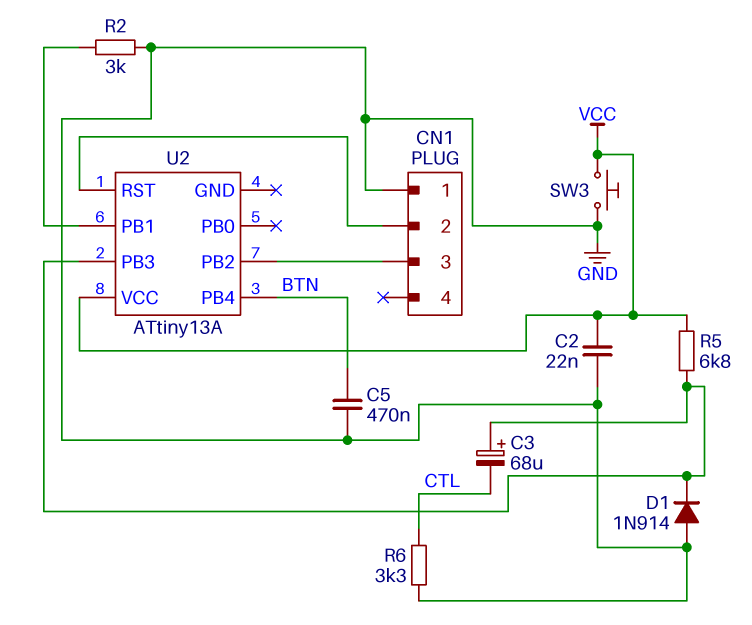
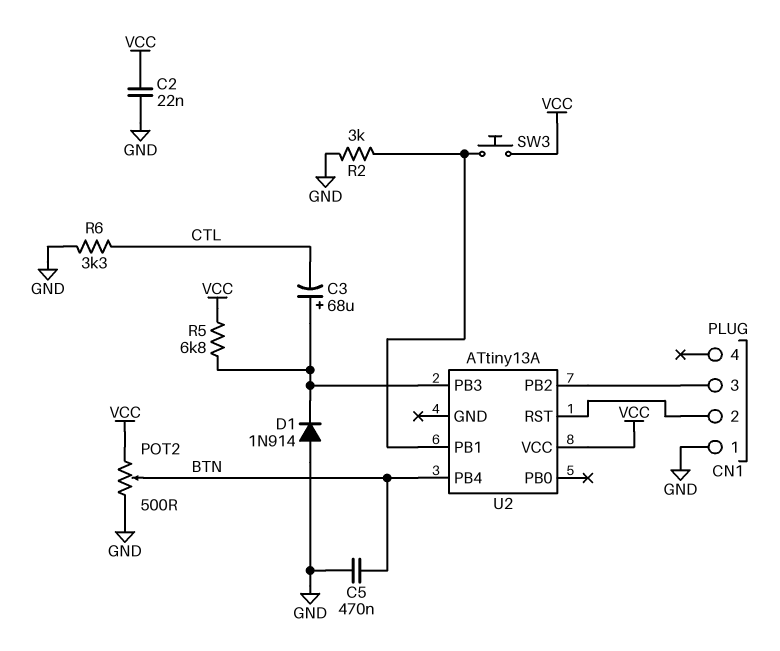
POT2: none -> 500 (GND, VCC, wiper BTN)
SW3: button (GND, VCC) -> button (U2/PB1, VCC)

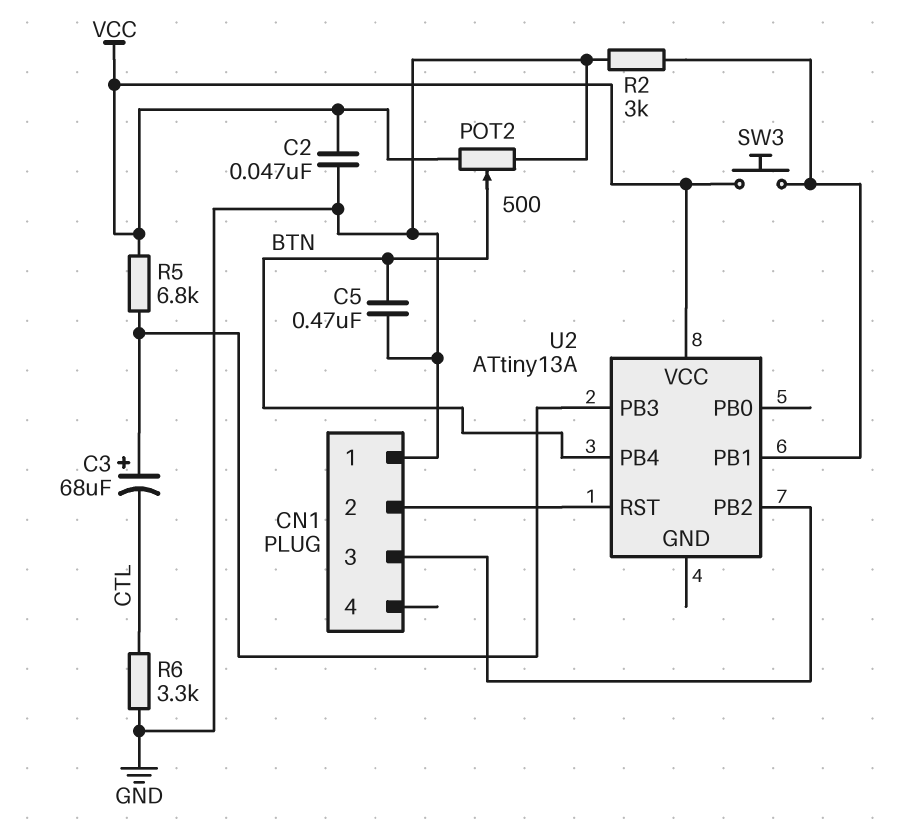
C2: 22nF (GND, VCC) -> 47nF (GND, VCC)
D1: diode 1N914 (A GND, K U2/PB3) -> none

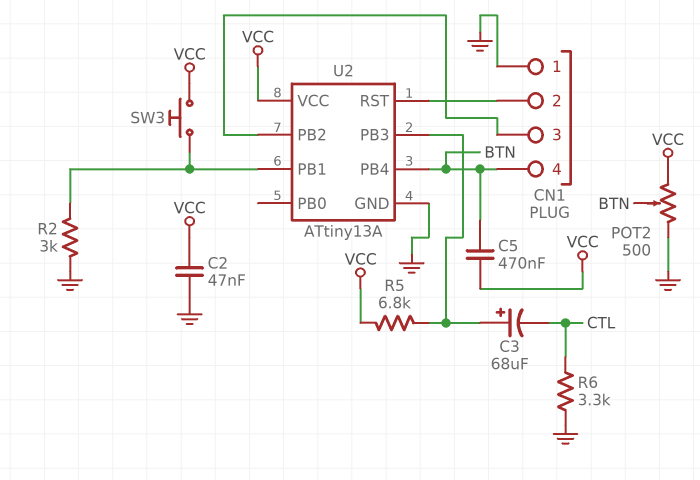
C5: 470nF (BTN, GND) -> 470nF (BTN, VCC)
CN1 pin 4: none -> BTN
U2 pin GND: none -> GND

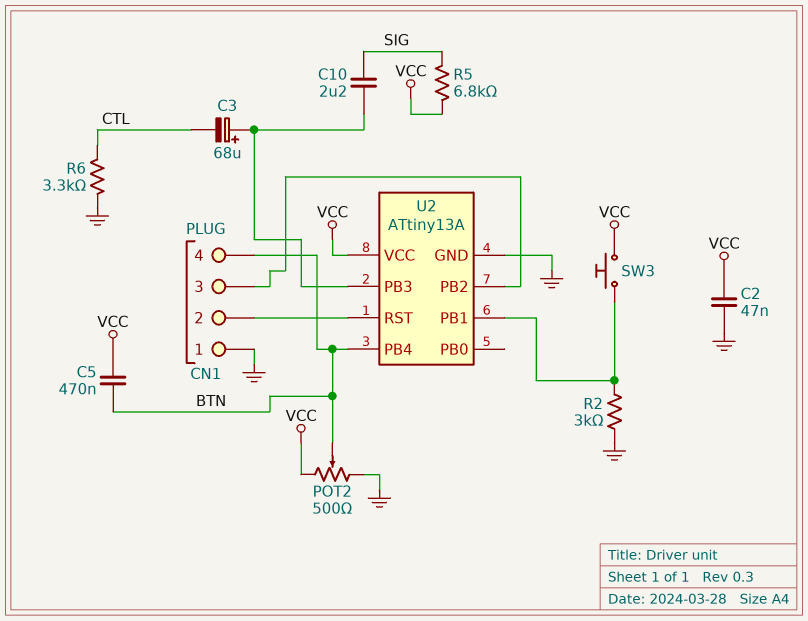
C10: none -> 2.2uF (SIG, U2/PB3)
R5: 6.8k (U2/PB3, VCC) -> 6.8k (SIG, VCC)

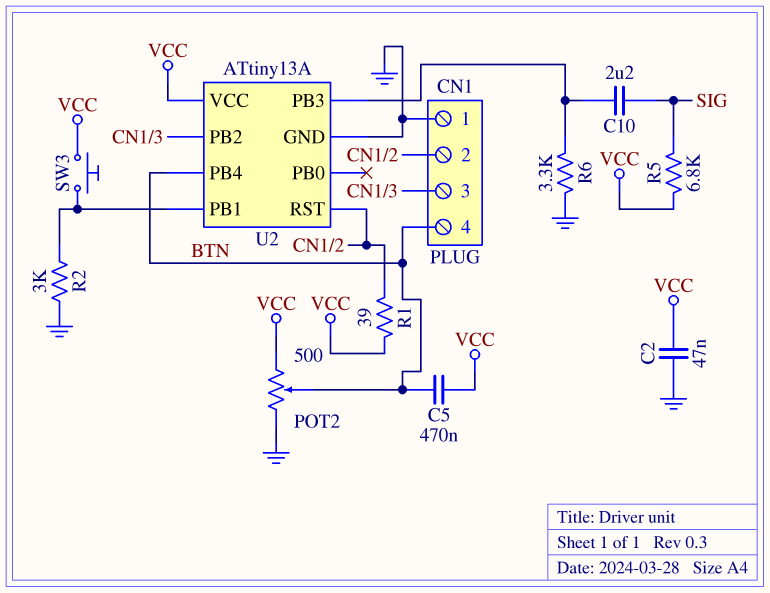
C3: 68uF (plus U2/PB3, minus CTL) -> none
R1: none -> 39 (CN1/2, VCC)
R6: 3.3k (CTL, GND) -> 3.3k (GND, U2/PB3)

